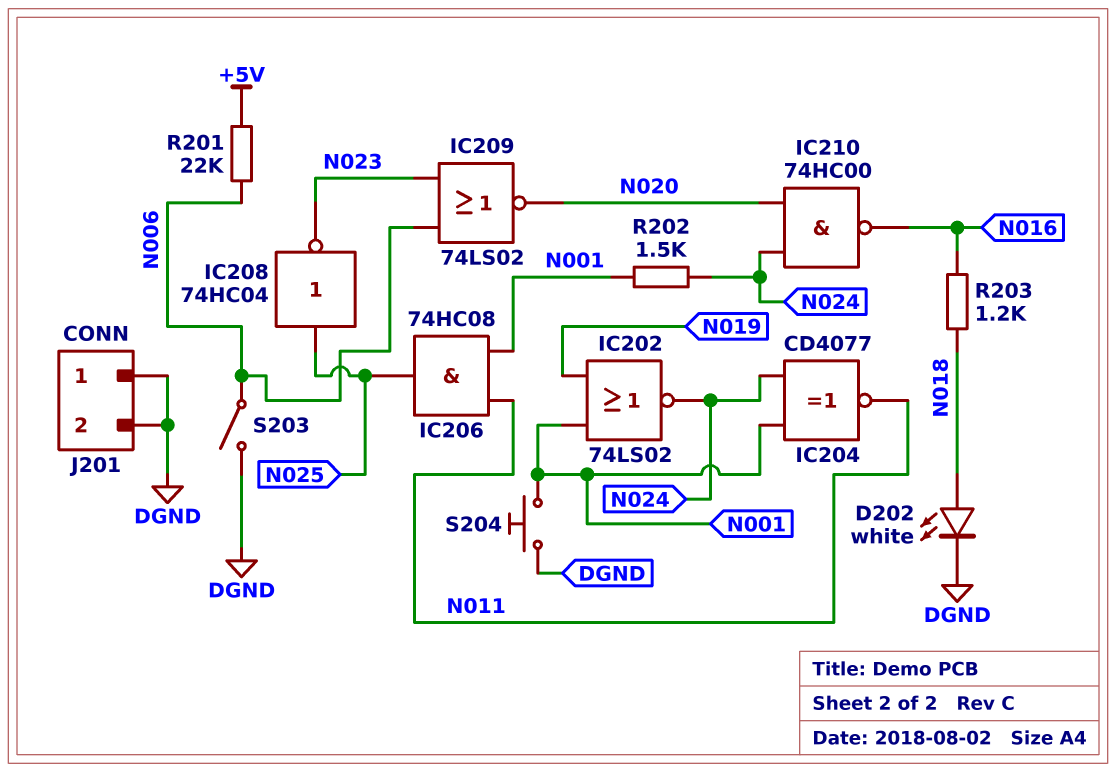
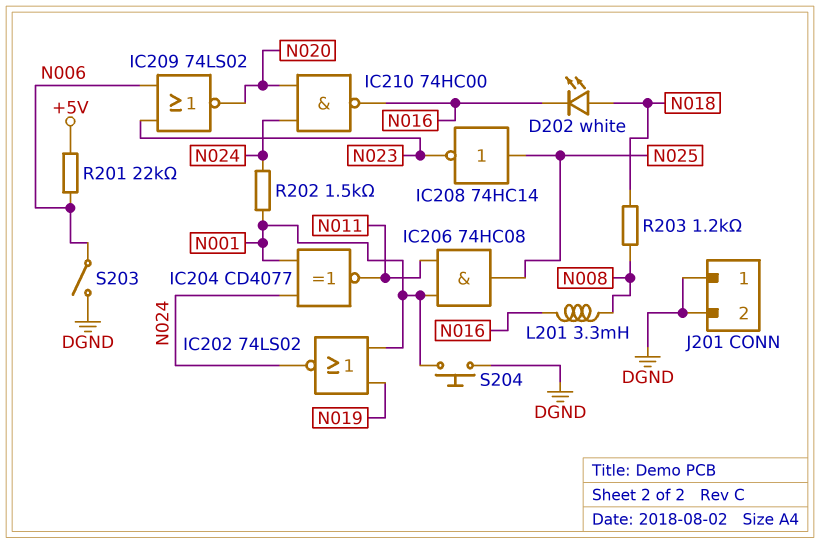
D202: LED white (A N018, K DGND) -> LED white (A N018, K N016)
IC208: NOT 74HC04 (in N025, out N023) -> NOT 74HC14 (in N025, out N023)
L201: none -> 3.3mH (N008, N016)
R203: 1.2k (N016, N018) -> 1.2k (N008, N018)

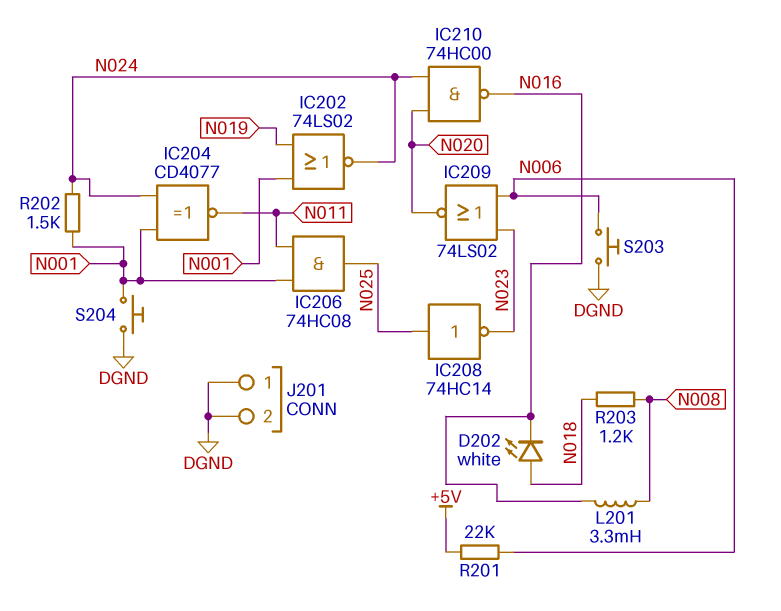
S203: switch (DGND, N006) -> button (DGND, N006)

